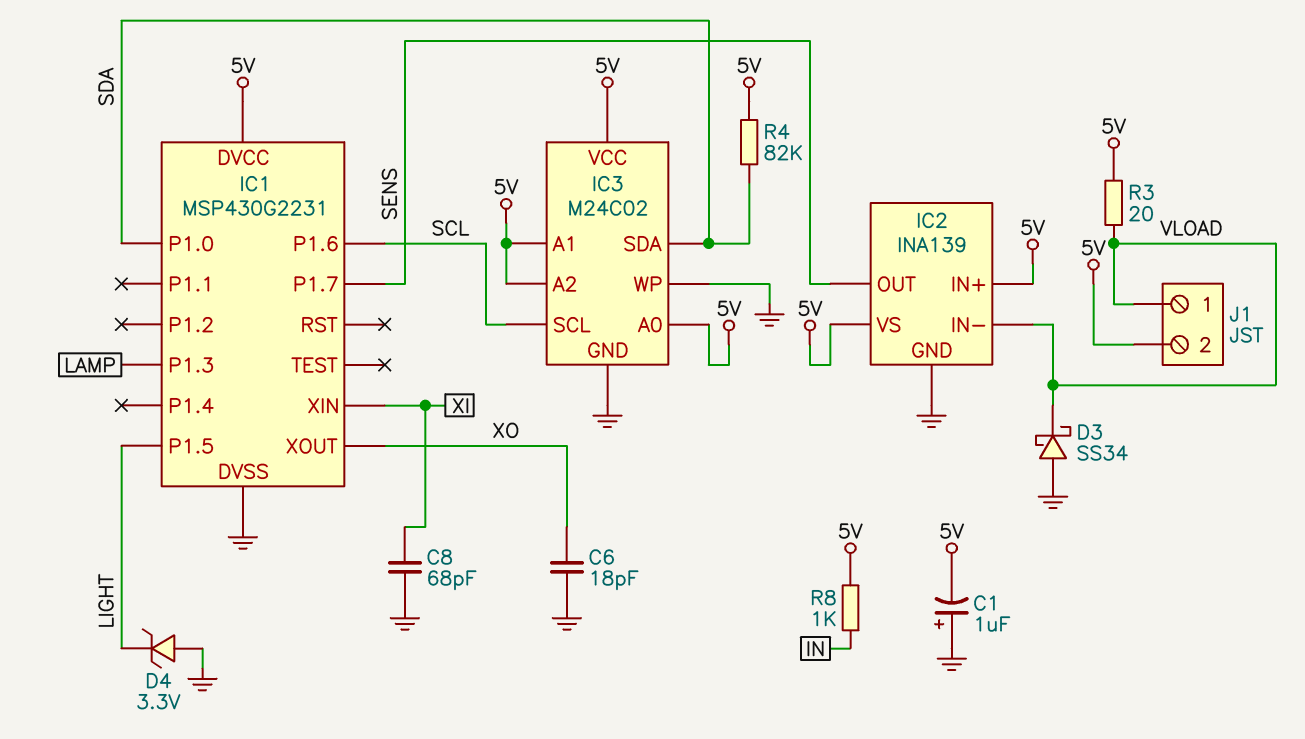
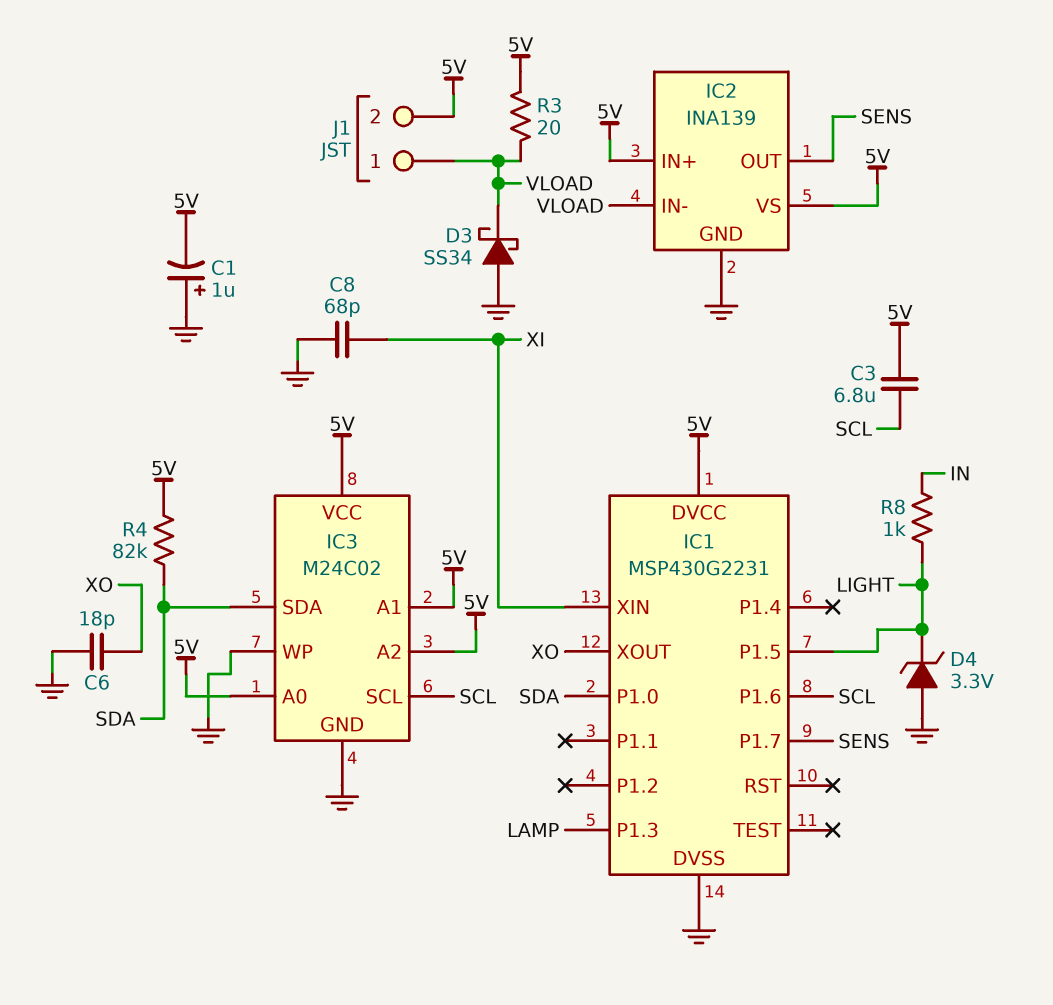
C3: none -> 6.8uF (5V, SCL)
R8: 1k (5V, IN) -> 1k (IN, LIGHT)

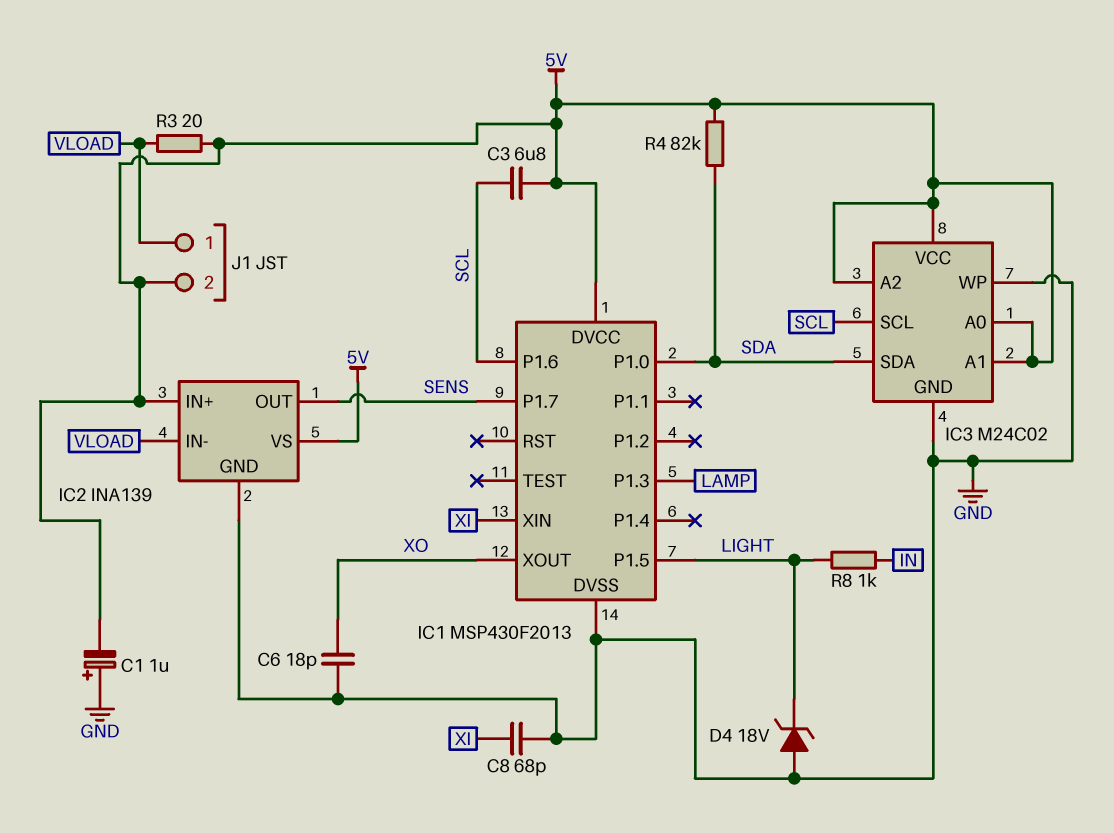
D3: schottky SS34 (A GND, K VLOAD) -> none
D4: zener 3.3V (A GND, K LIGHT) -> zener 18V (A GND, K LIGHT)
IC1: MSP430G2231 -> MSP430F2013

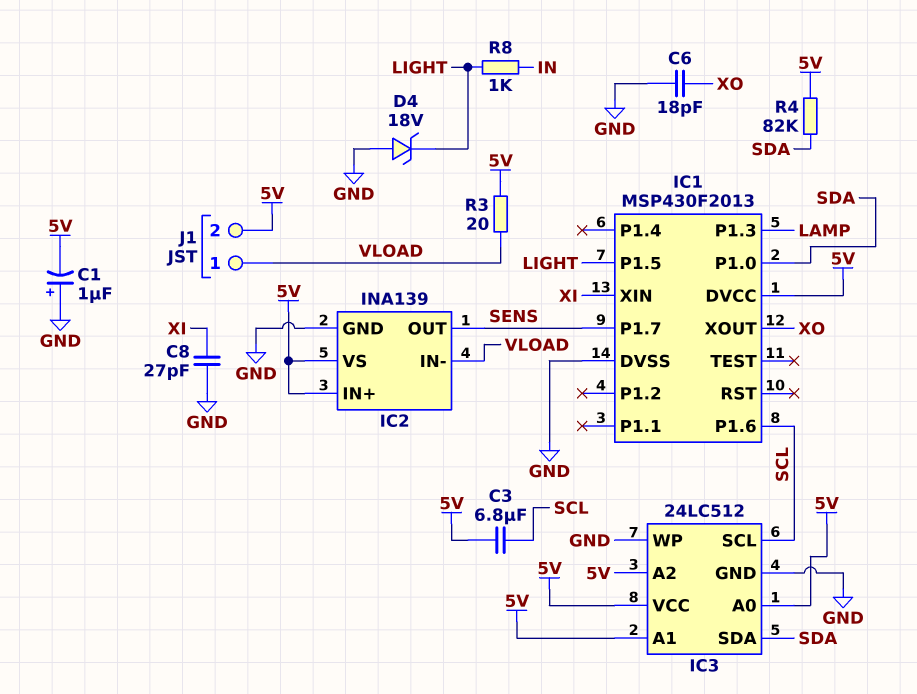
C8: 68pF (GND, XI) -> 27pF (GND, XI)
IC3: M24C02 -> 24LC512

